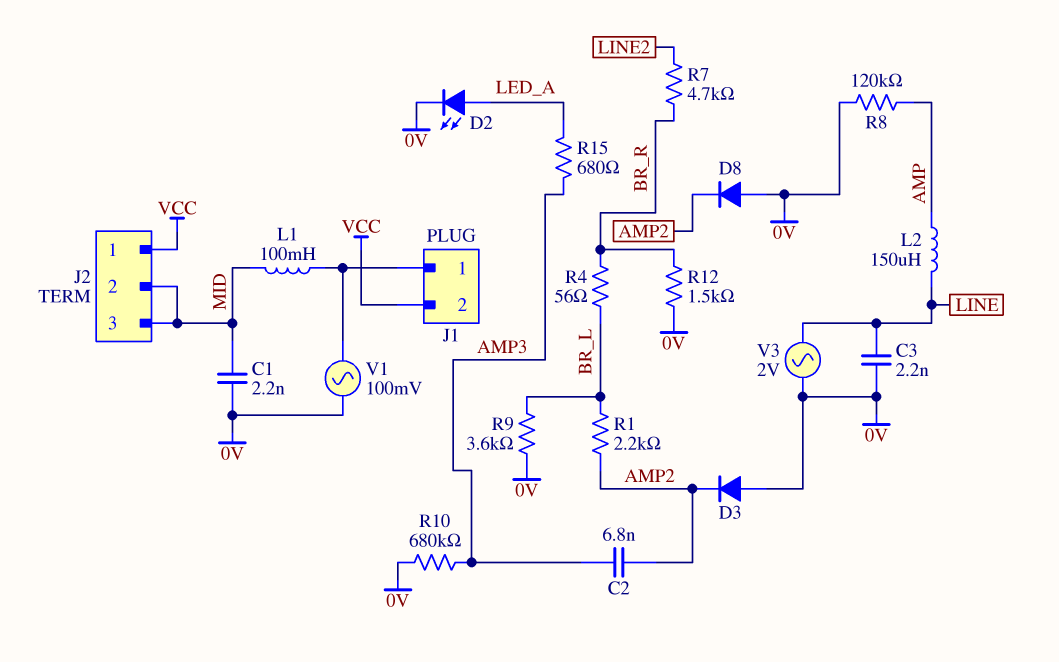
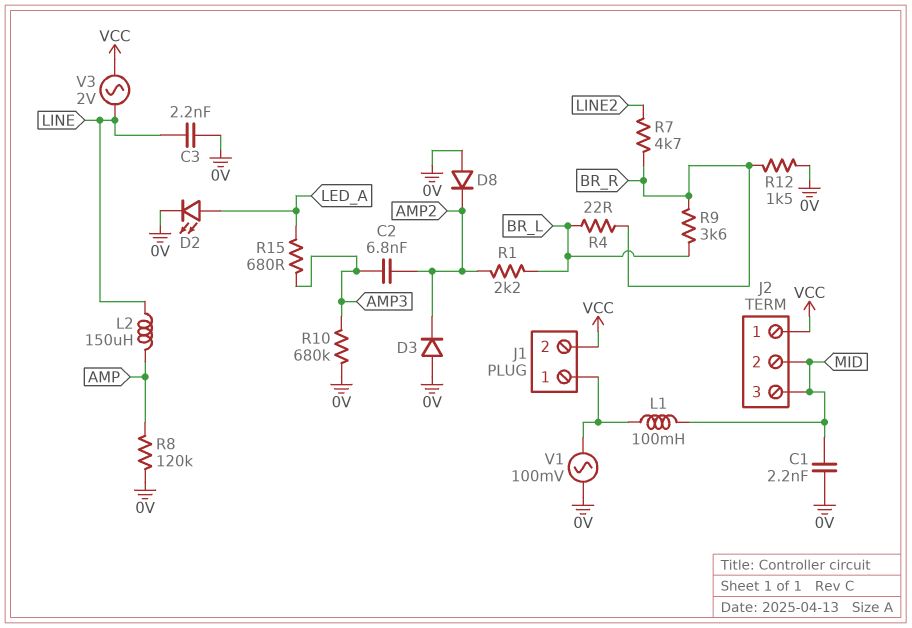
R4: 56 (BR_L, BR_R) -> 22 (BR_L, BR_R)
R9: 3.6k (0V, BR_L) -> 3.6k (BR_L, BR_R)
V3: AC 2V (0V, LINE) -> AC 2V (LINE, VCC)

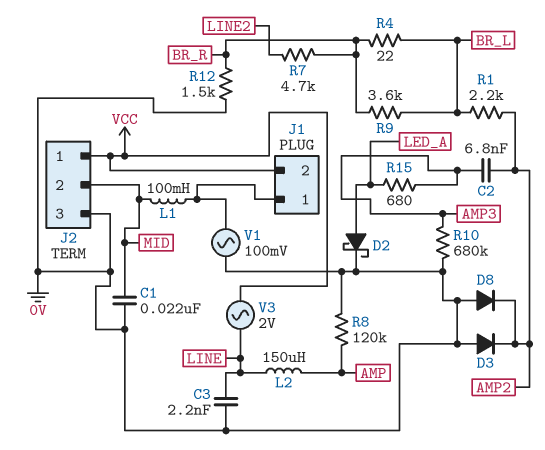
C1: 2.2nF (0V, MID) -> 22nF (0V, MID)
D2: LED (A LED_A, K 0V) -> schottky (A LED_A, K 0V)
J2 pin 3: MID -> 0V

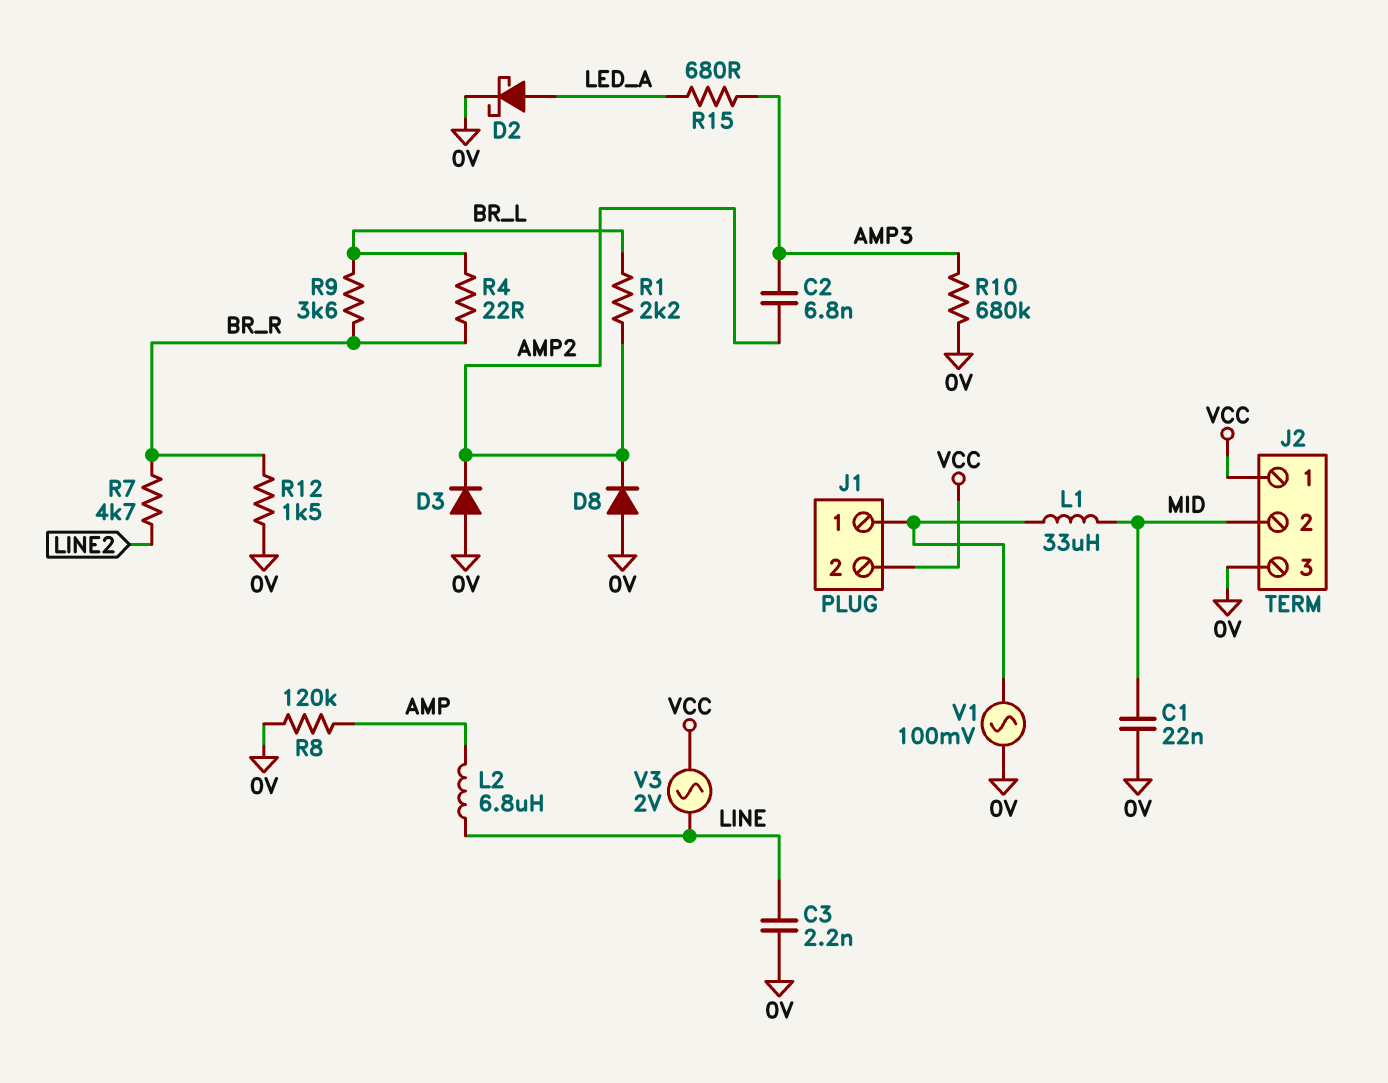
L1: 100mH (J1/1, MID) -> 33uH (J1/1, MID)
L2: 150uH (AMP, LINE) -> 6.8uH (AMP, LINE)

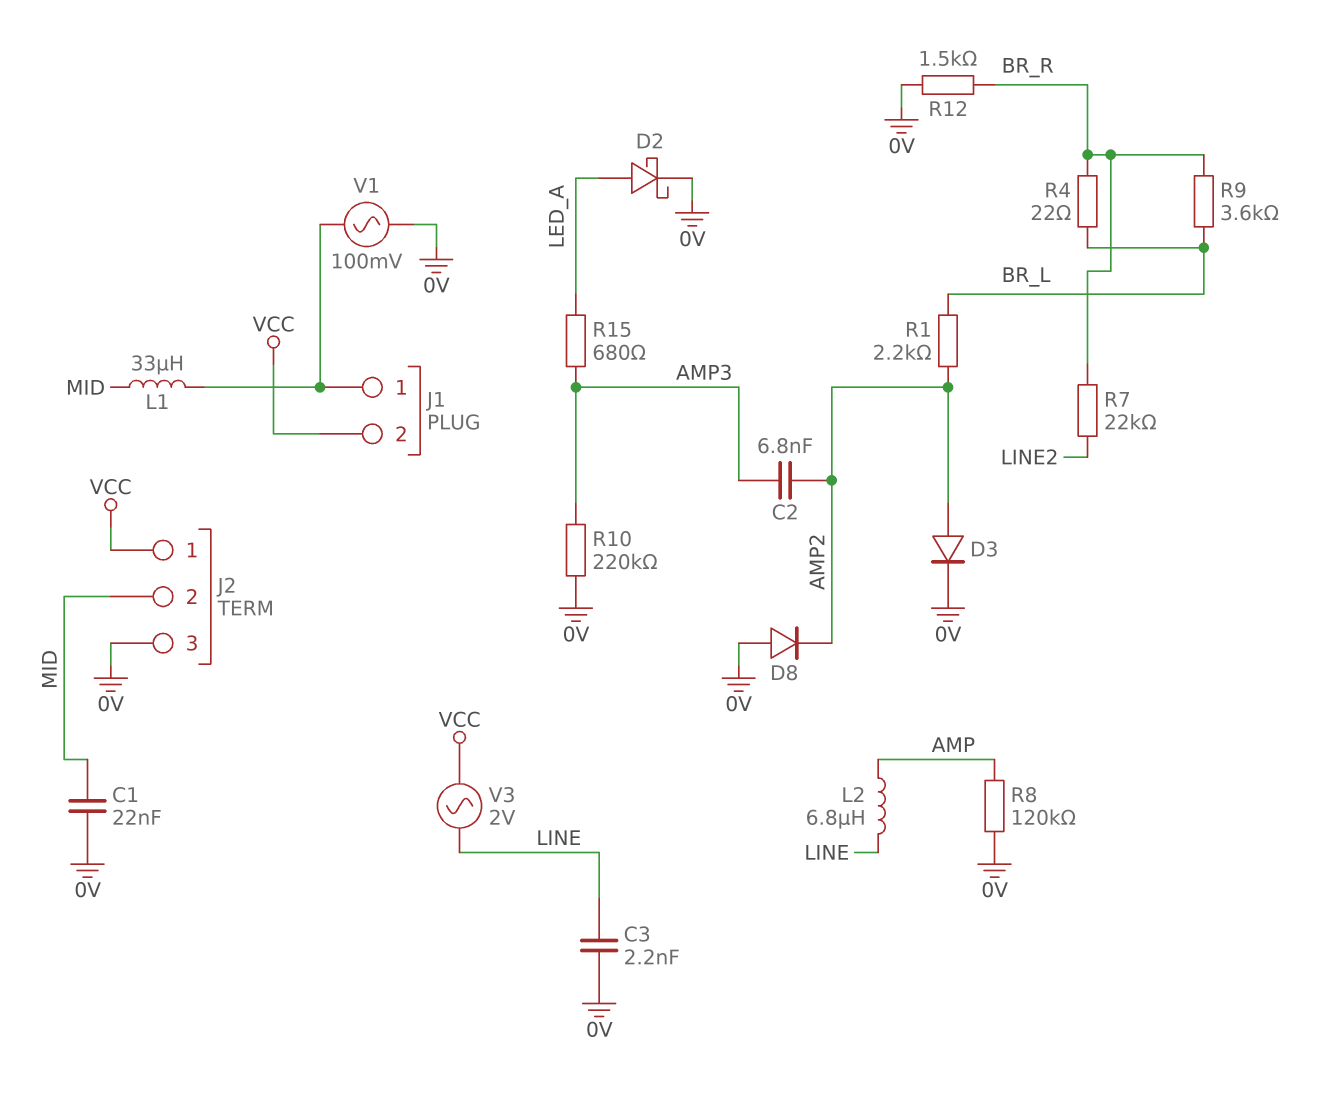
D3: diode (A 0V, K AMP2) -> diode (A AMP2, K 0V)
R7: 4.7k (BR_R, LINE2) -> 22k (BR_R, LINE2)
R10: 680k (0V, AMP3) -> 220k (0V, AMP3)

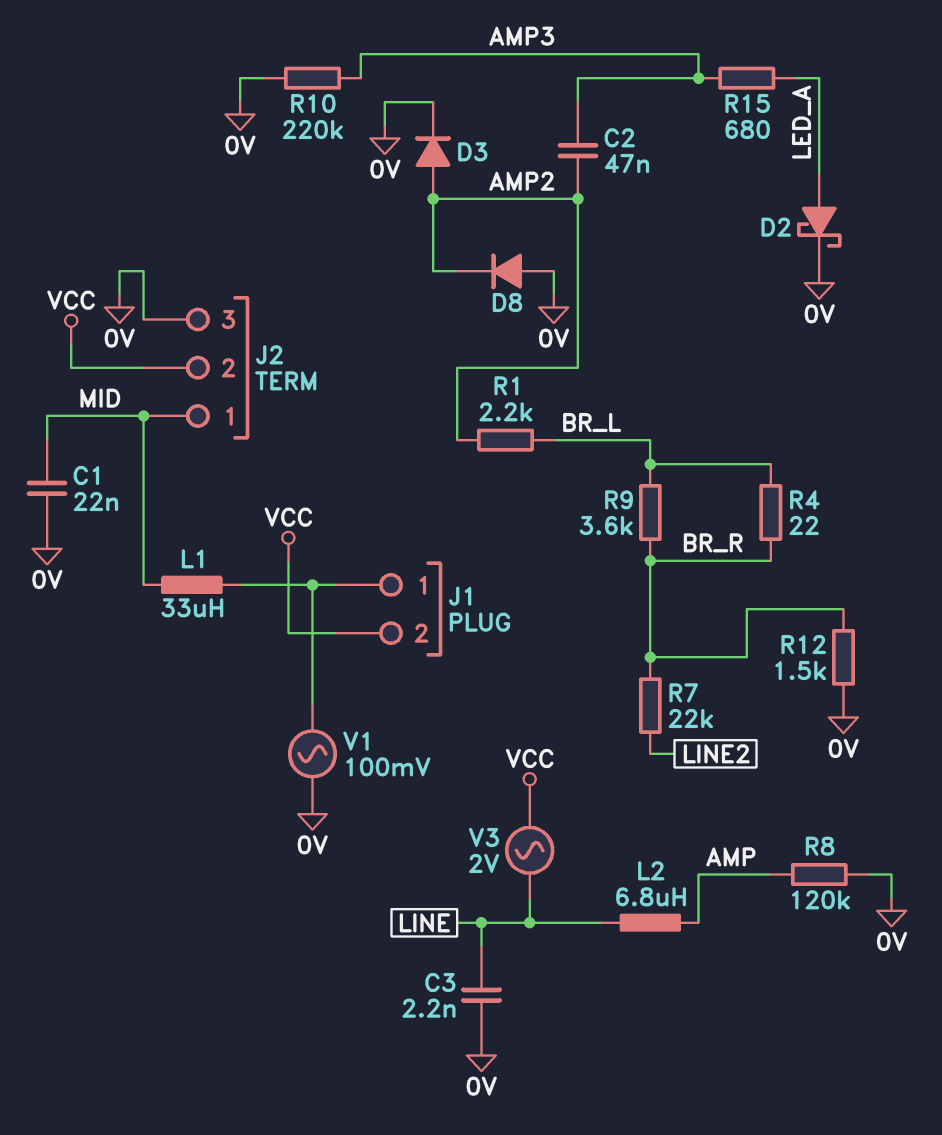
C2: 6.8nF (AMP2, AMP3) -> 47nF (AMP2, AMP3)
J2 pin 1: VCC -> MID
J2 pin 2: MID -> VCC

